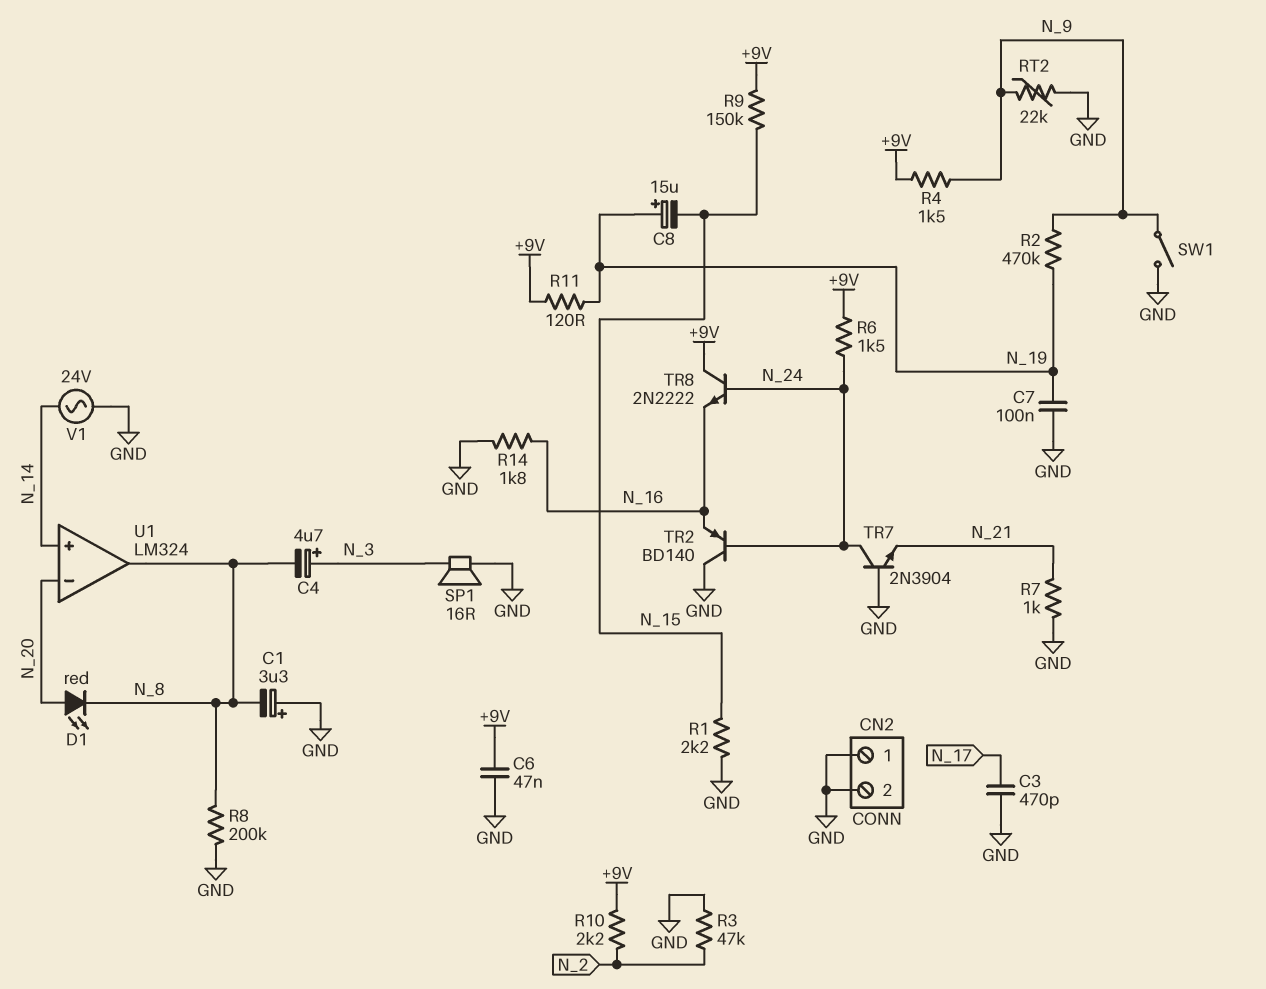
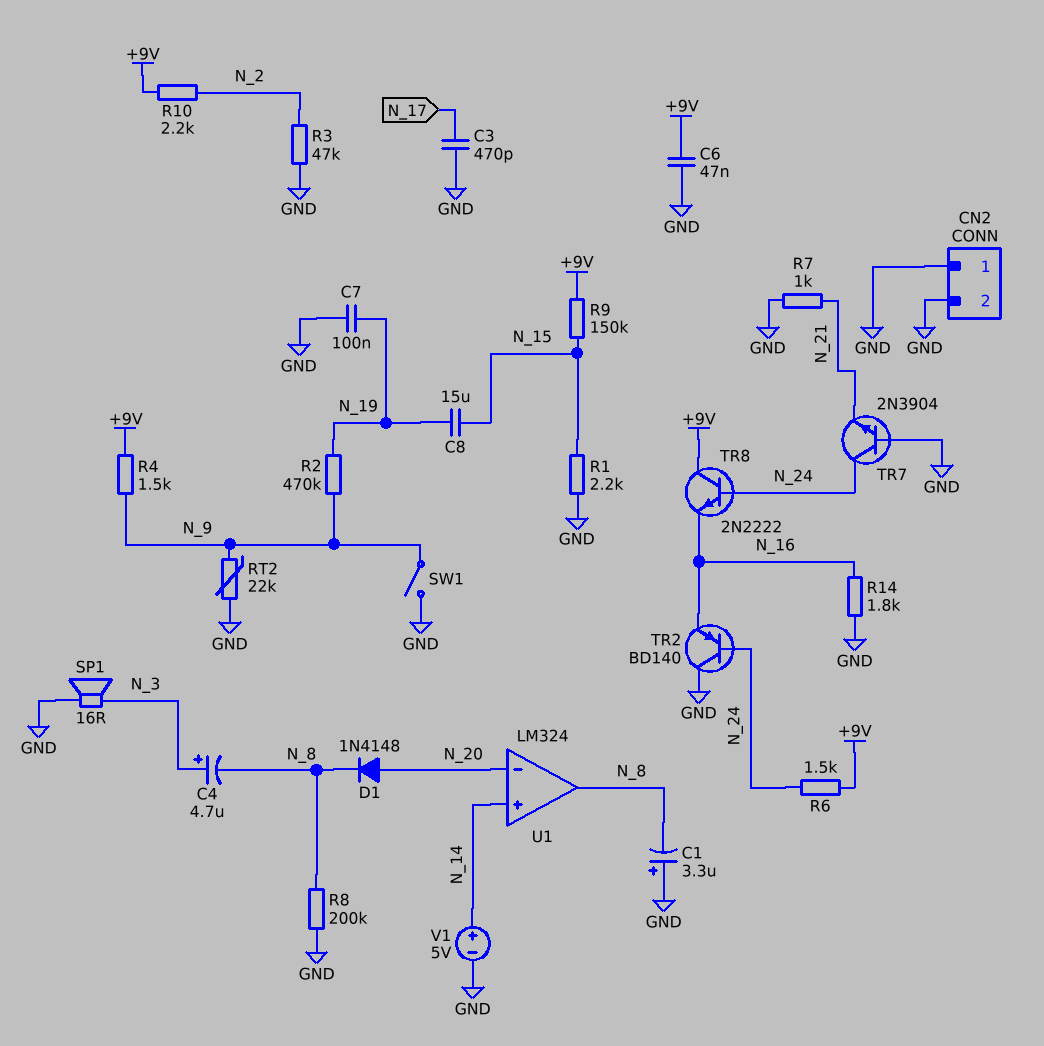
C8: 15uF (plus N_19, minus N_15) -> 15uF (N_15, N_19)
D1: LED red (A N_20, K N_8) -> diode 1N4148 (A N_20, K N_8)
R11: 120 (+9V, N_19) -> none
V1: AC 24V (GND, N_14) -> 5V (plus N_14, minus GND)

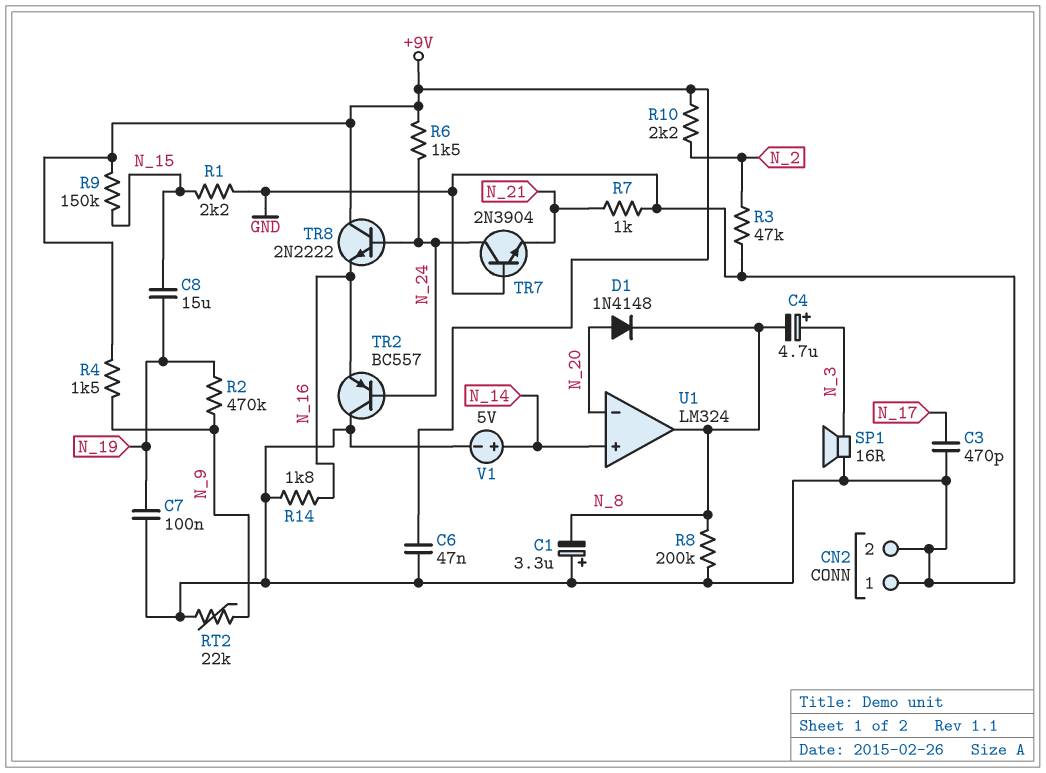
SW1: switch (GND, N_9) -> none
TR2: PNP BD140 (B N_24, C GND, E N_16) -> PNP BC557 (B N_24, C GND, E N_16)

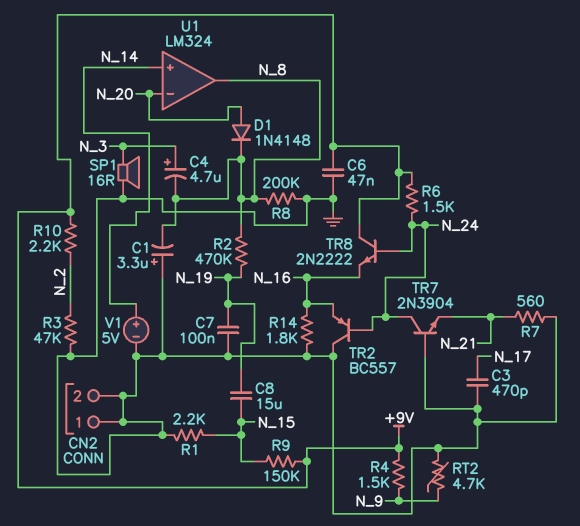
R2: 470k (N_9, N_19) -> 470k (N_8, N_19)
R7: 1k (GND, N_21) -> 560 (GND, N_21)
RT2: 22k (GND, N_9) -> 4.7k (GND, N_9)

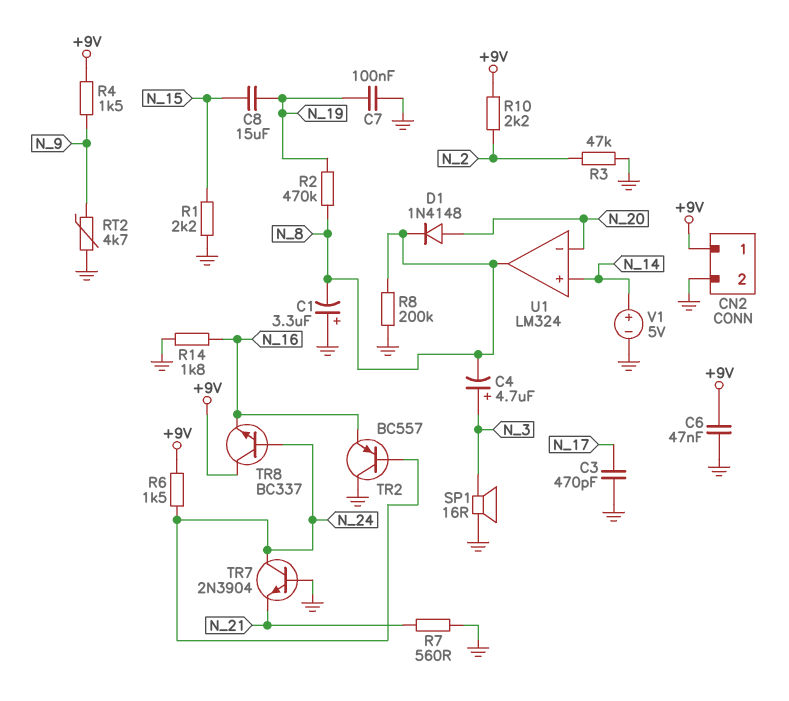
CN2 pin 1: GND -> +9V
R9: 150k (+9V, N_15) -> none
TR8: NPN 2N2222 (B N_24, C +9V, E N_16) -> NPN BC337 (B N_24, C +9V, E N_16)

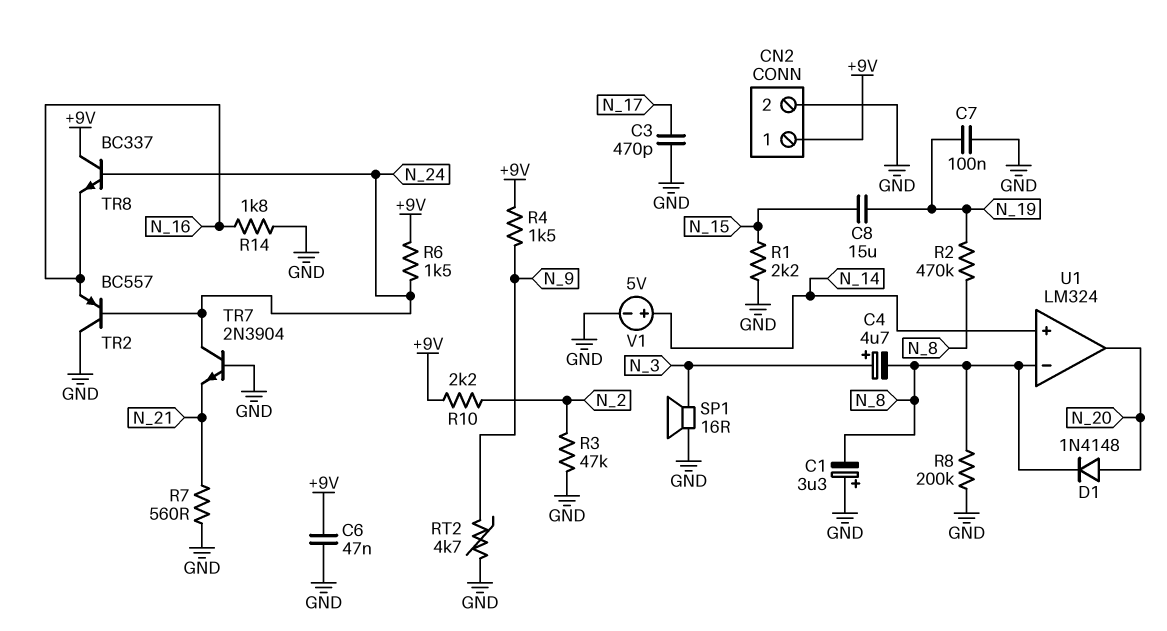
U1 pin in-: N_20 -> N_8
U1 pin out: N_8 -> N_20

